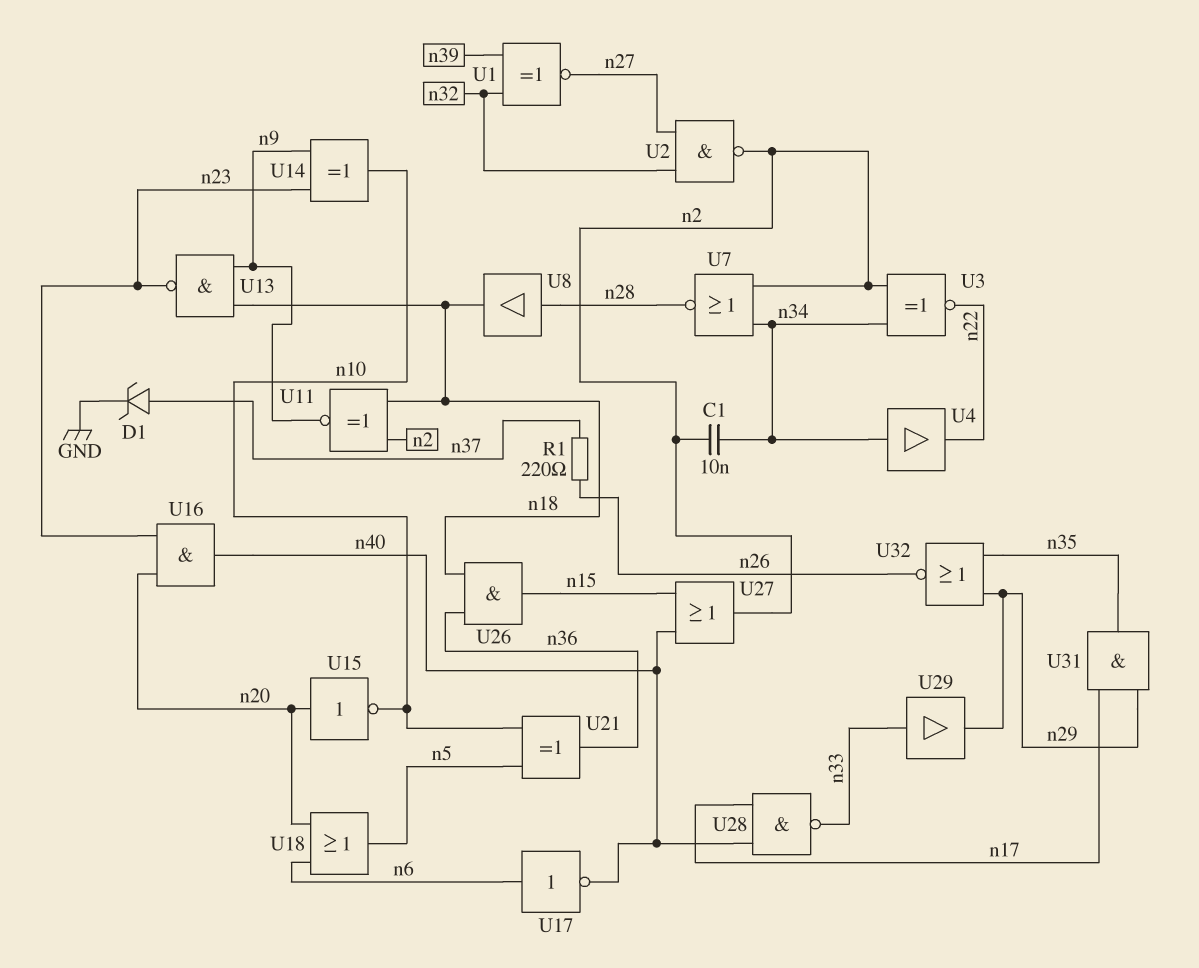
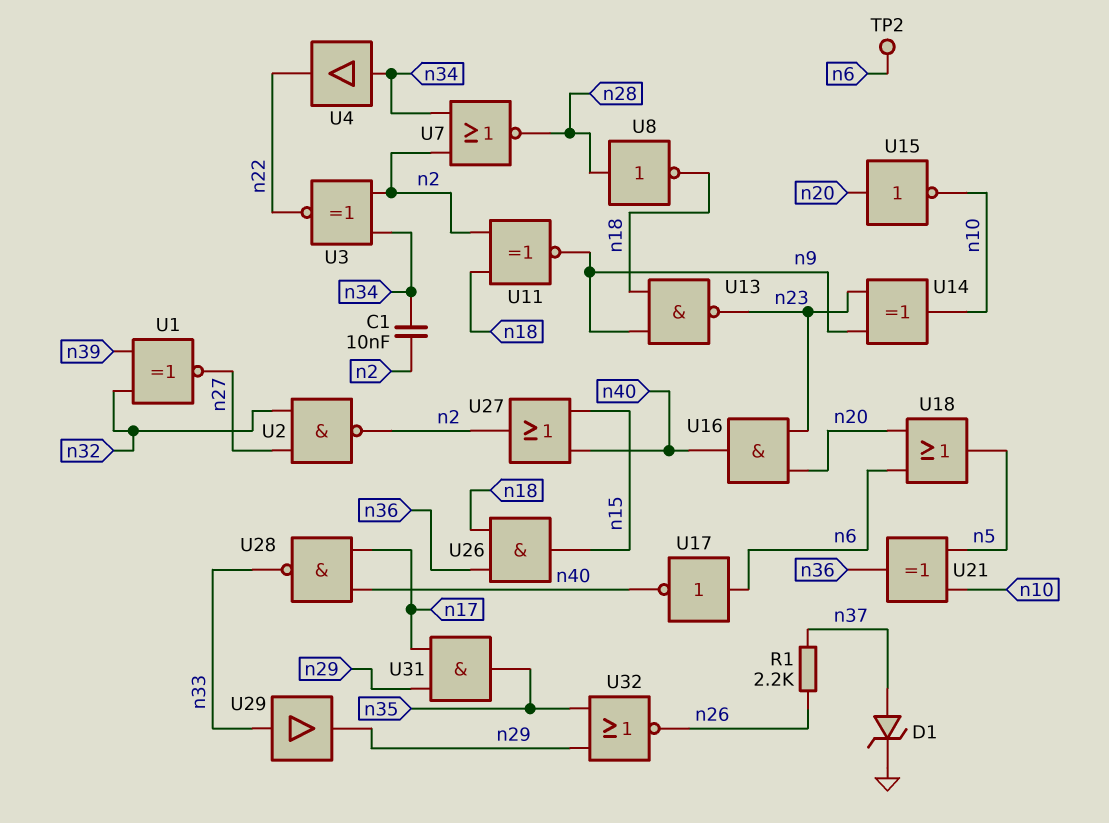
R1: 220 (n26, n37) -> 2.2k (n26, n37)
TP2: none -> test point (n6)
U8: buffer (in n28, out n18) -> NOT (in n28, out n18)

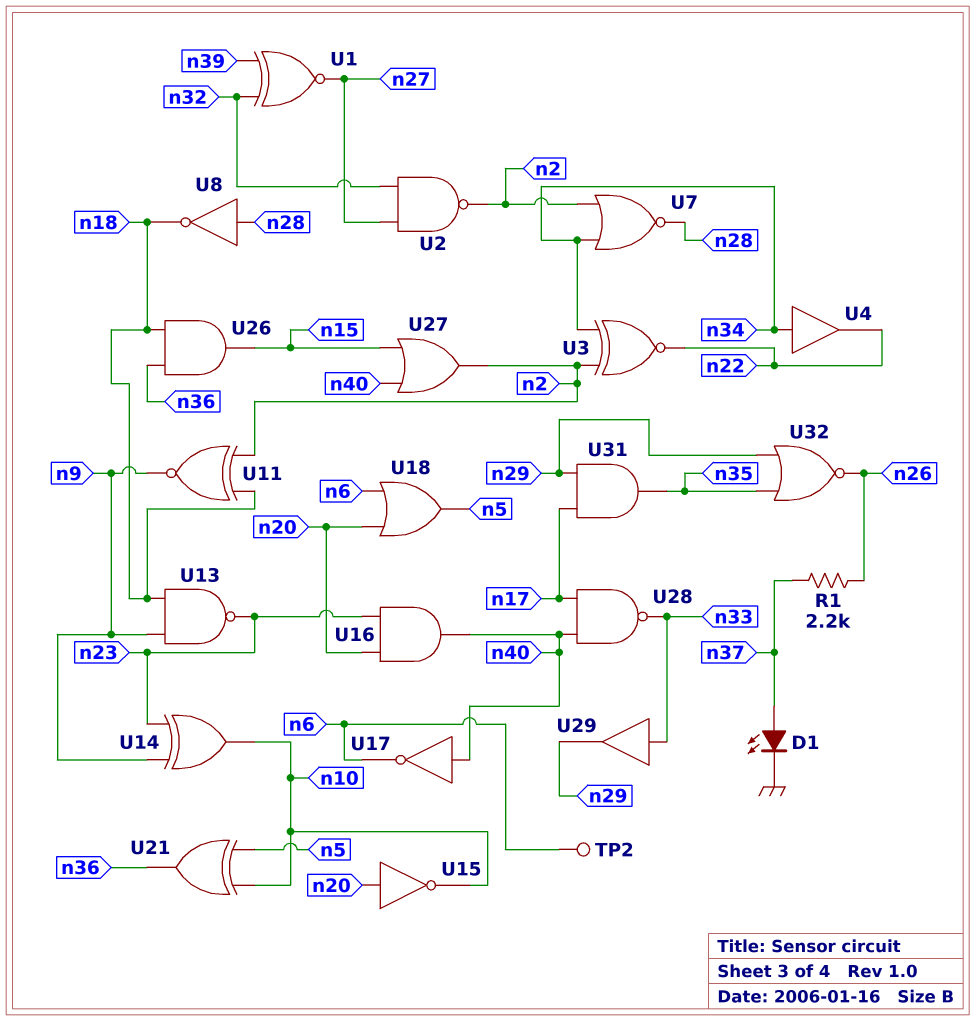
C1: 10nF (n2, n34) -> none
D1: zener (A n37, K GND) -> LED (A n37, K GND)
U17: NOT (in n6, out n40) -> NOT (in n40, out n6)

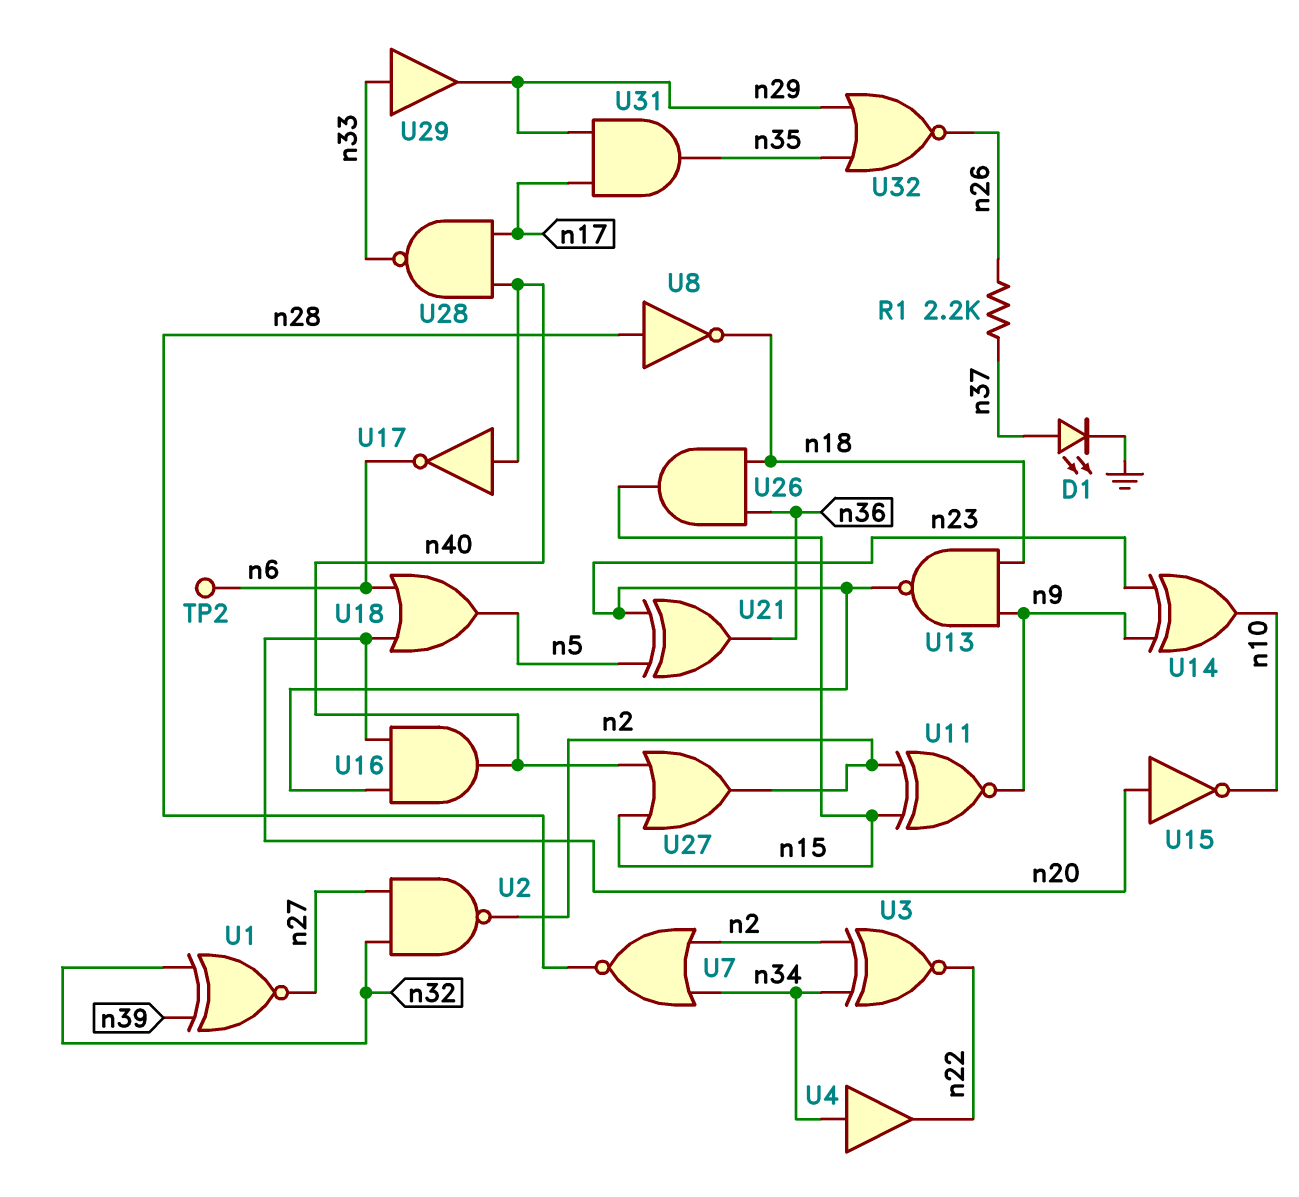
U11: XNOR (in n2, in n18, out n9) -> XNOR (in n2, in n15, out n9)
U21: XOR (in n5, in n10, out n36) -> XOR (in n5, in n23, out n36)

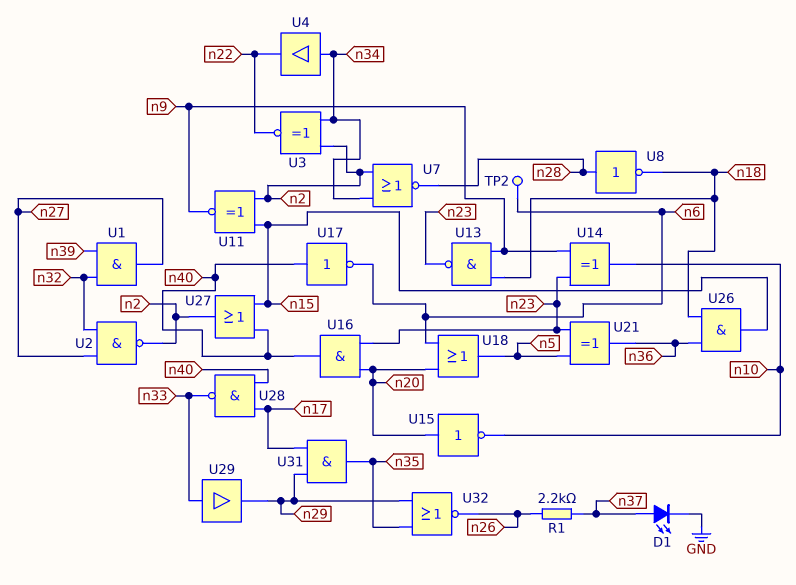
U1: XNOR (in n32, in n39, out n27) -> AND (in n32, in n39, out n27)

